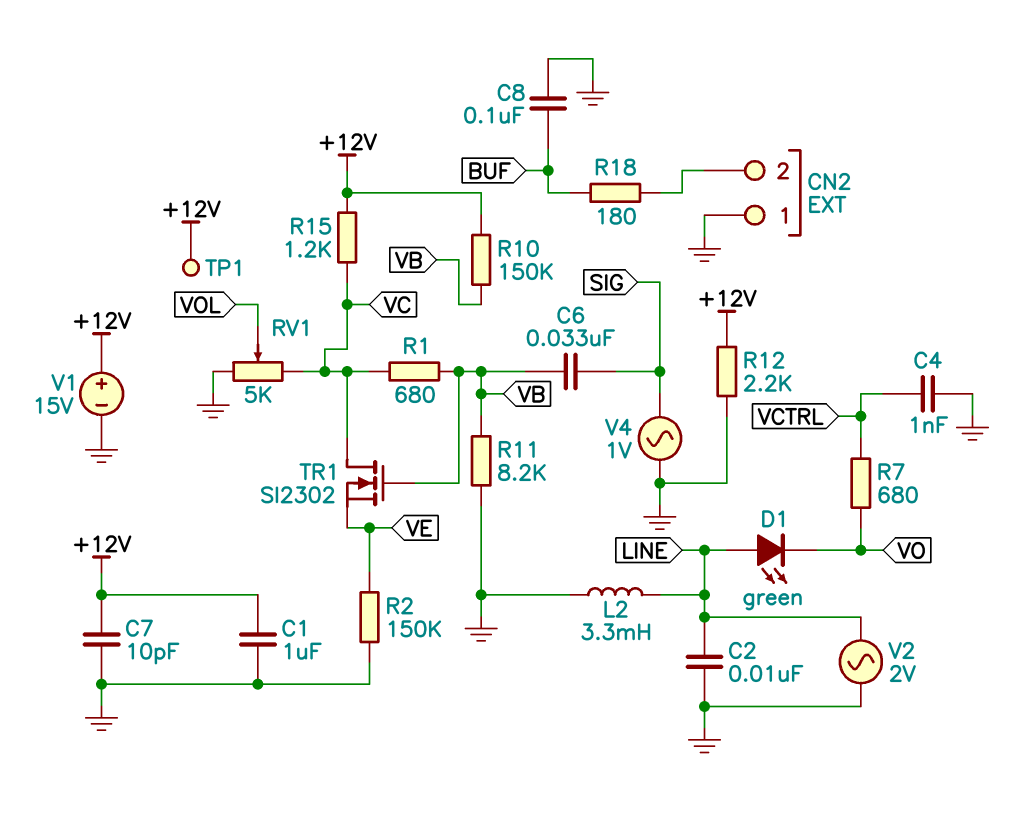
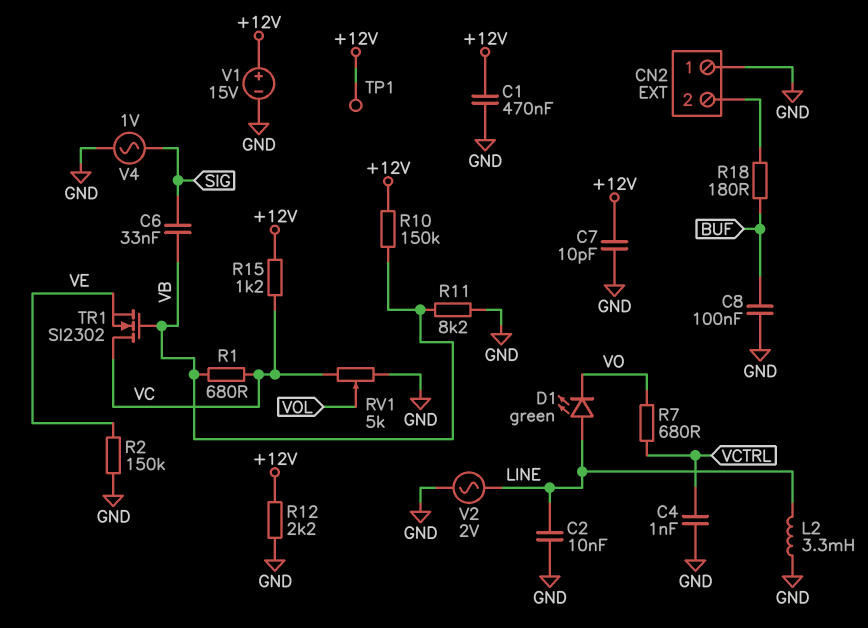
C1: 1uF (+12V, GND) -> 470nF (+12V, GND)

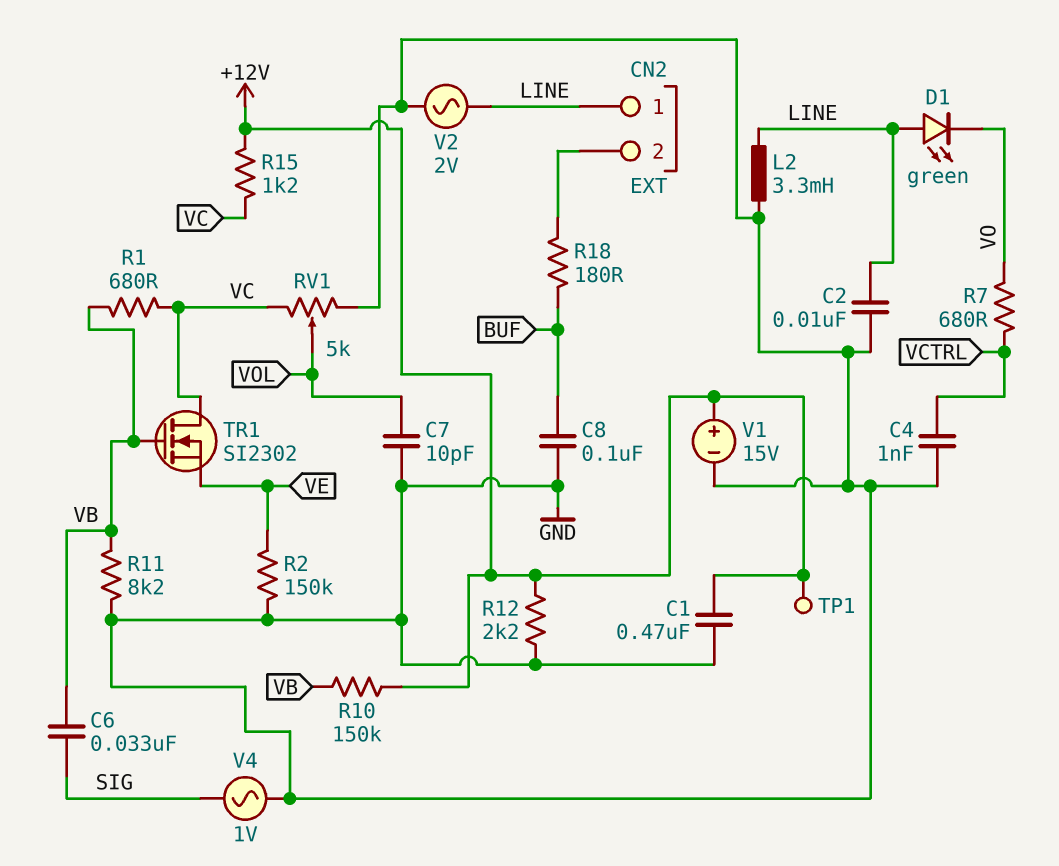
C7: 10pF (+12V, GND) -> 10pF (GND, VOL)
CN2 pin 1: GND -> LINE

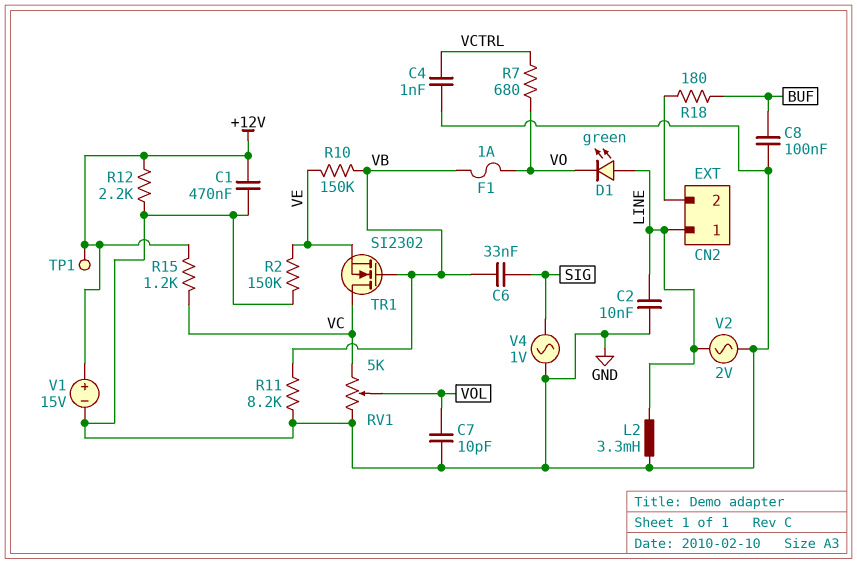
F1: none -> 1A (VB, VO)
R1: 680 (VB, VC) -> none
R10: 150k (+12V, VB) -> 150k (VB, VE)

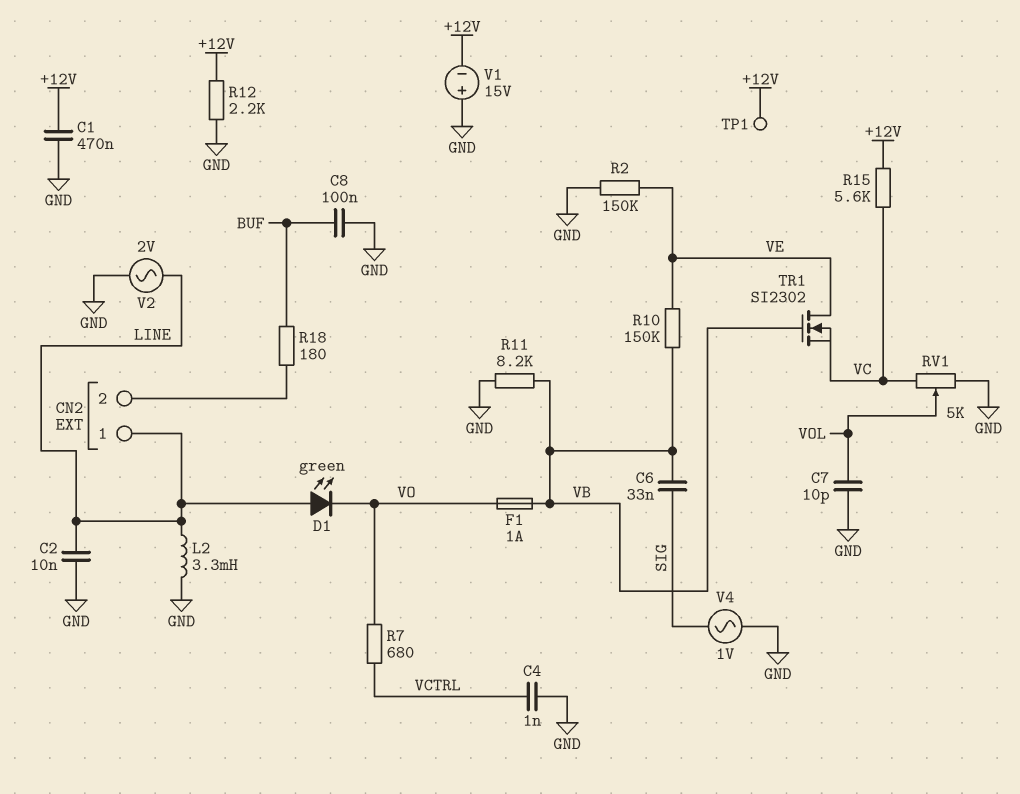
R15: 1.2k (+12V, VC) -> 5.6k (+12V, VC)
TR1: NMOS SI2302 (G VB, D VC, S VE) -> NMOS SI2302 (G VB, D VE, S VC)
V1: 15V (plus +12V, minus GND) -> 15V (plus GND, minus +12V)

